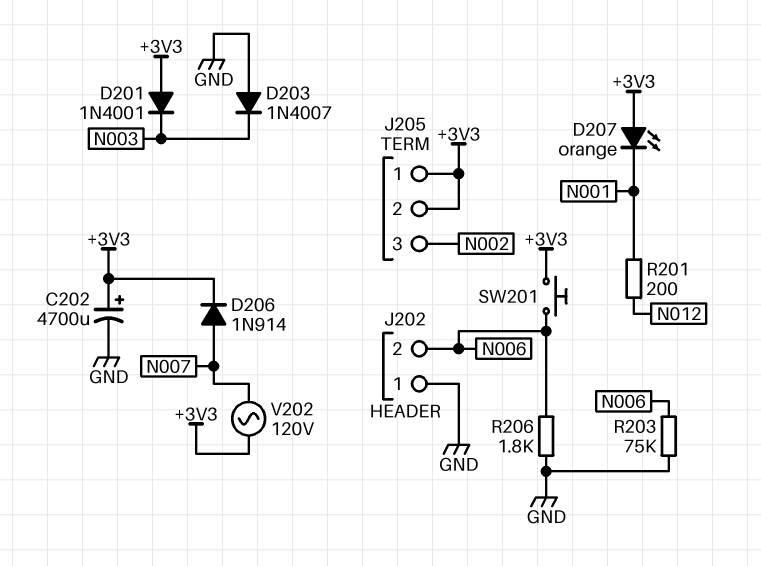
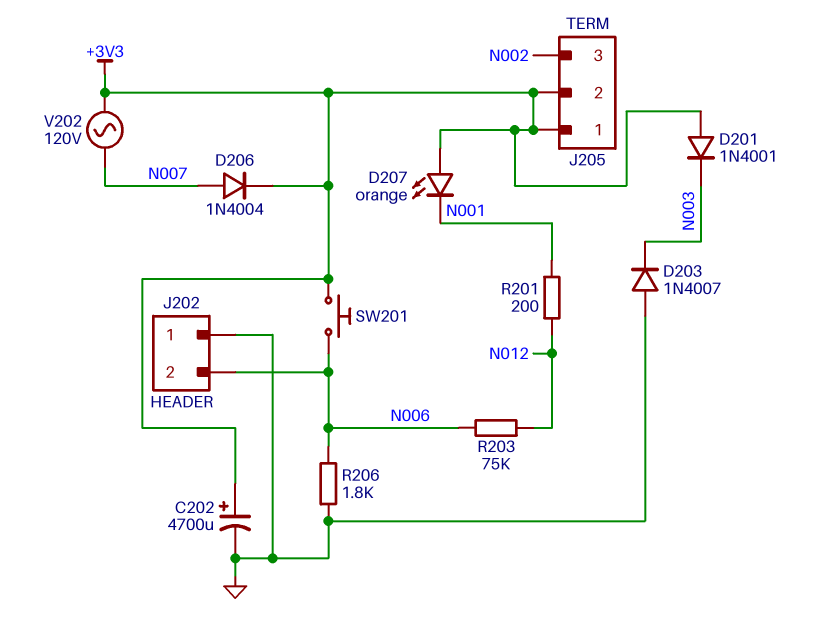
D206: diode 1N914 (A N007, K +3V3) -> diode 1N4004 (A N007, K +3V3)
R203: 75k (GND, N006) -> 75k (N006, N012)

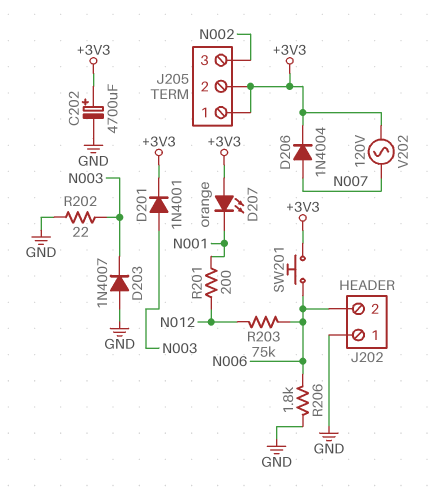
D201: diode 1N4001 (A +3V3, K N003) -> diode 1N4001 (A N003, K +3V3)
R202: none -> 22 (GND, N003)

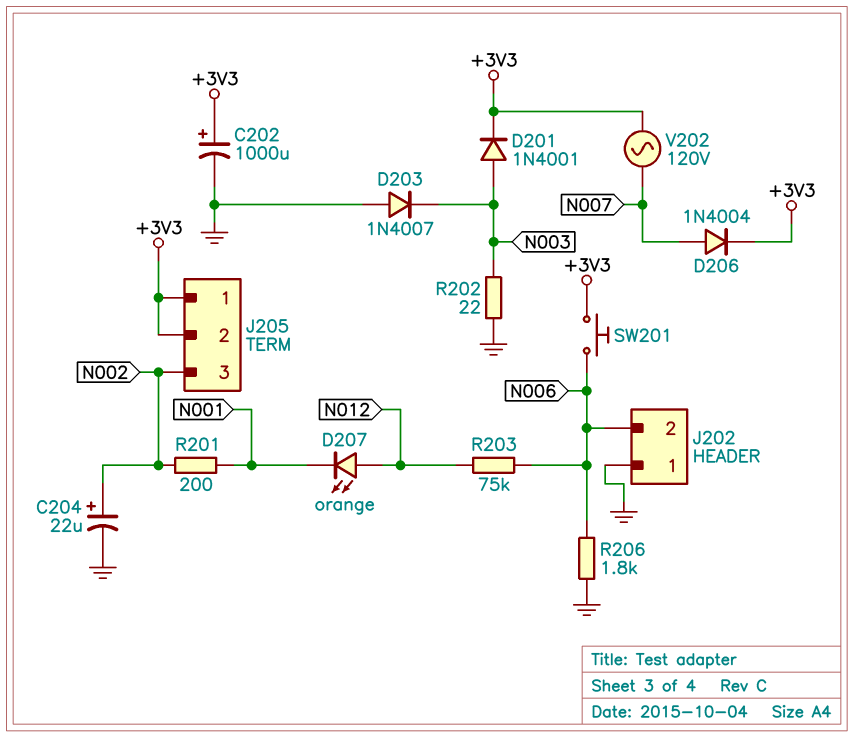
C202: 4700uF (plus +3V3, minus GND) -> 1000uF (plus +3V3, minus GND)
C204: none -> 22uF (plus N002, minus GND)
D207: LED orange (A +3V3, K N001) -> LED orange (A N012, K N001)
R201: 200 (N001, N012) -> 200 (N001, N002)

